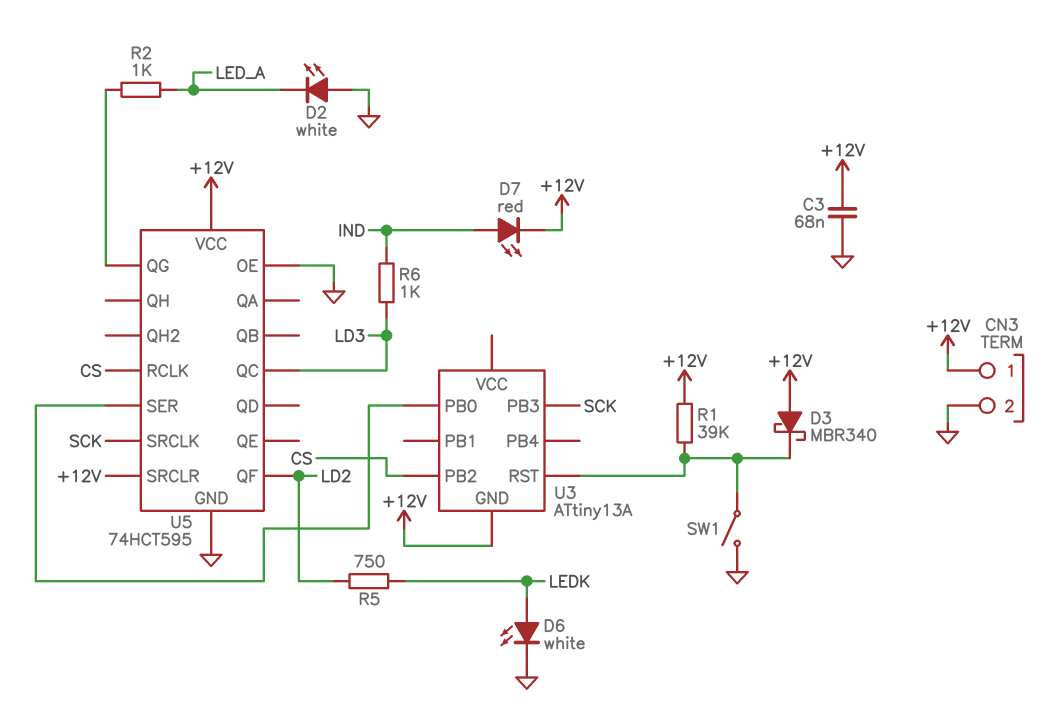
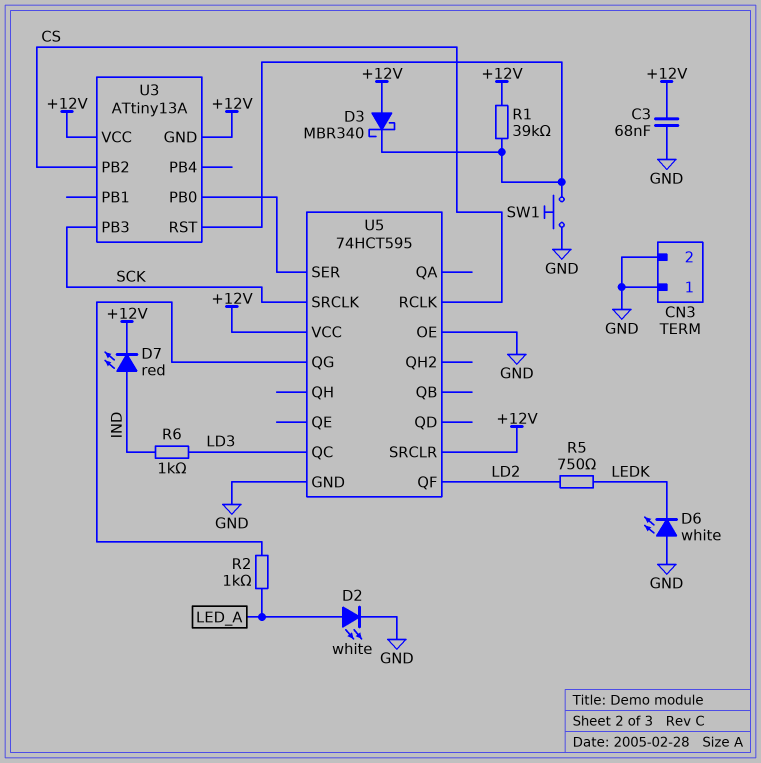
CN3 pin 1: +12V -> GND
D2: LED white (A GND, K LED_A) -> LED white (A LED_A, K GND)
D6: LED white (A LEDK, K GND) -> LED white (A GND, K LEDK)
SW1: switch (GND, U3/RST) -> button (GND, U3/RST)
U3 pin VCC: none -> +12V

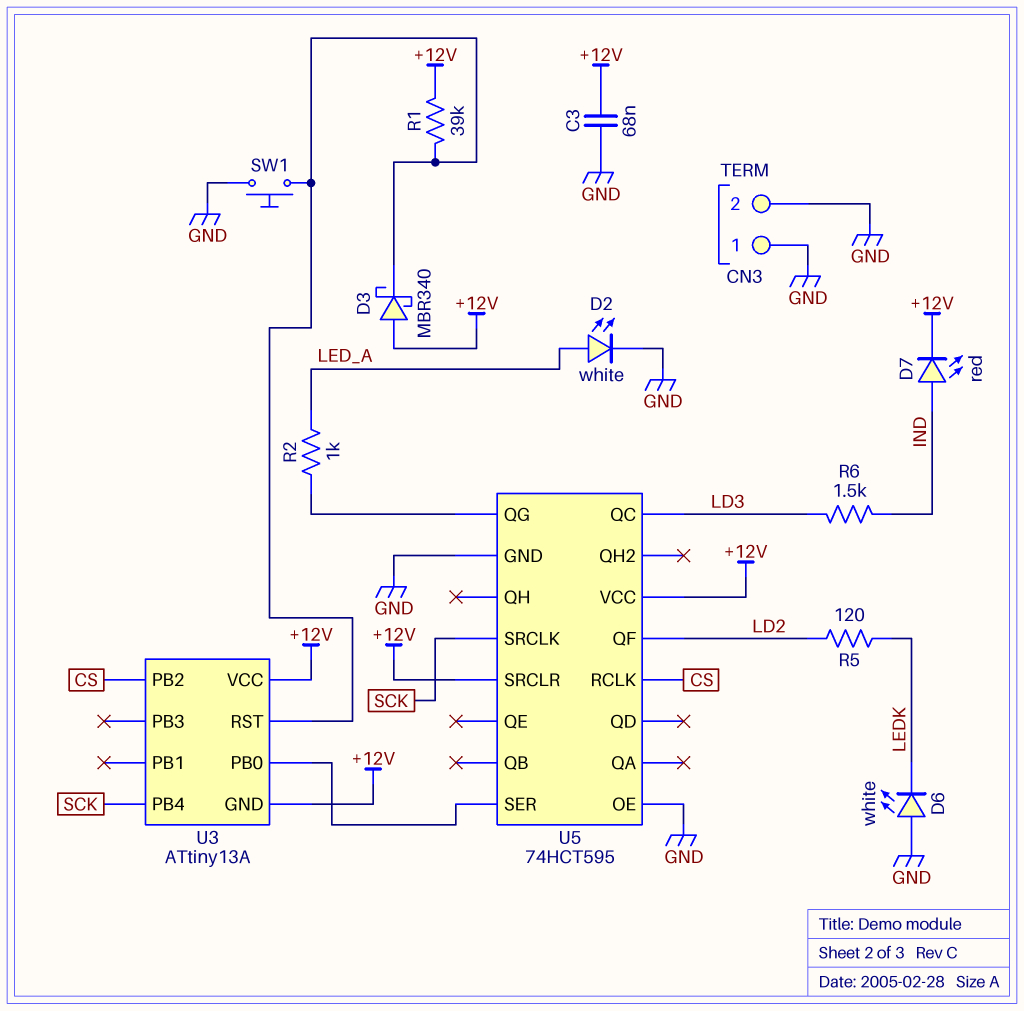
R5: 750 (LD2, LEDK) -> 120 (LD2, LEDK)
R6: 1k (IND, LD3) -> 1.5k (IND, LD3)
U3 pin PB3: SCK -> none
U3 pin PB4: none -> SCK

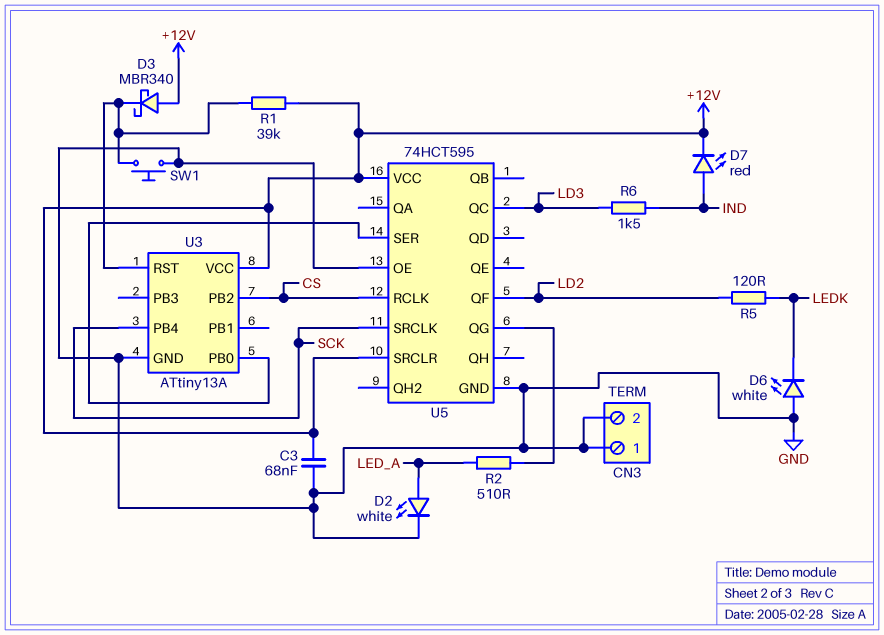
R2: 1k (LED_A, U5/QG) -> 510 (LED_A, U5/QG)
U3 pin GND: +12V -> GND

